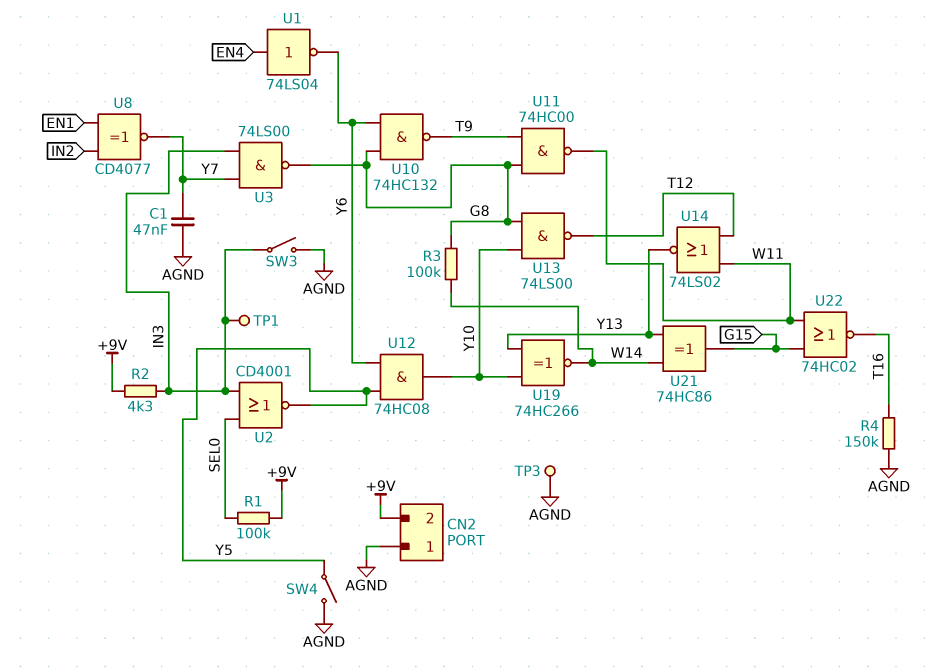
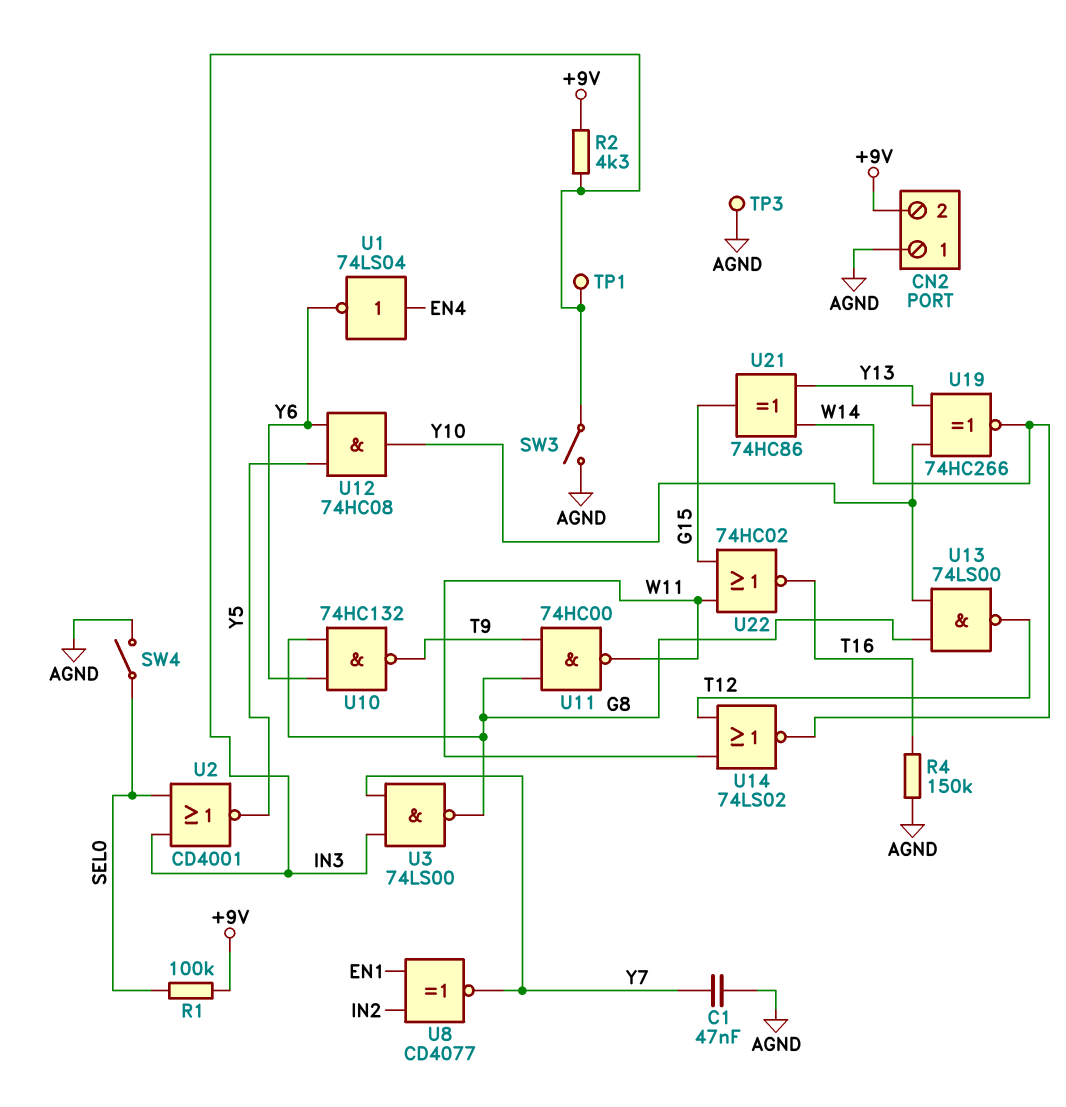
R3: 100k (G8, W14) -> none
SW4: switch (AGND, Y5) -> switch (AGND, SEL0)
U14: NOR 74LS02 (in T12, in W11, out Y13) -> NOR 74LS02 (in T12, in W11, out W14)

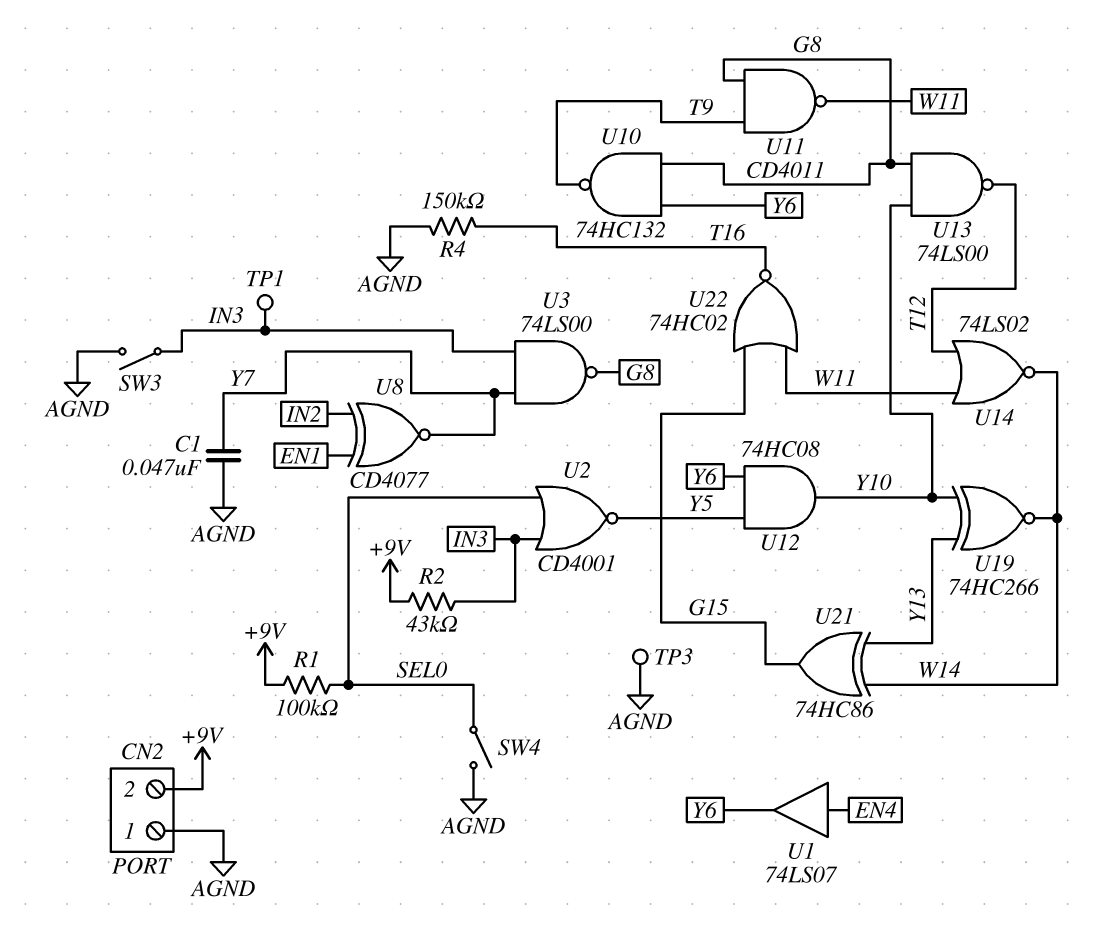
R2: 4.3k (+9V, IN3) -> 43k (+9V, IN3)
U1: NOT 74LS04 (in EN4, out Y6) -> buffer 74LS07 (in EN4, out Y6)
U11: NAND 74HC00 (in G8, in T9, out W11) -> NAND CD4011 (in G8, in T9, out W11)

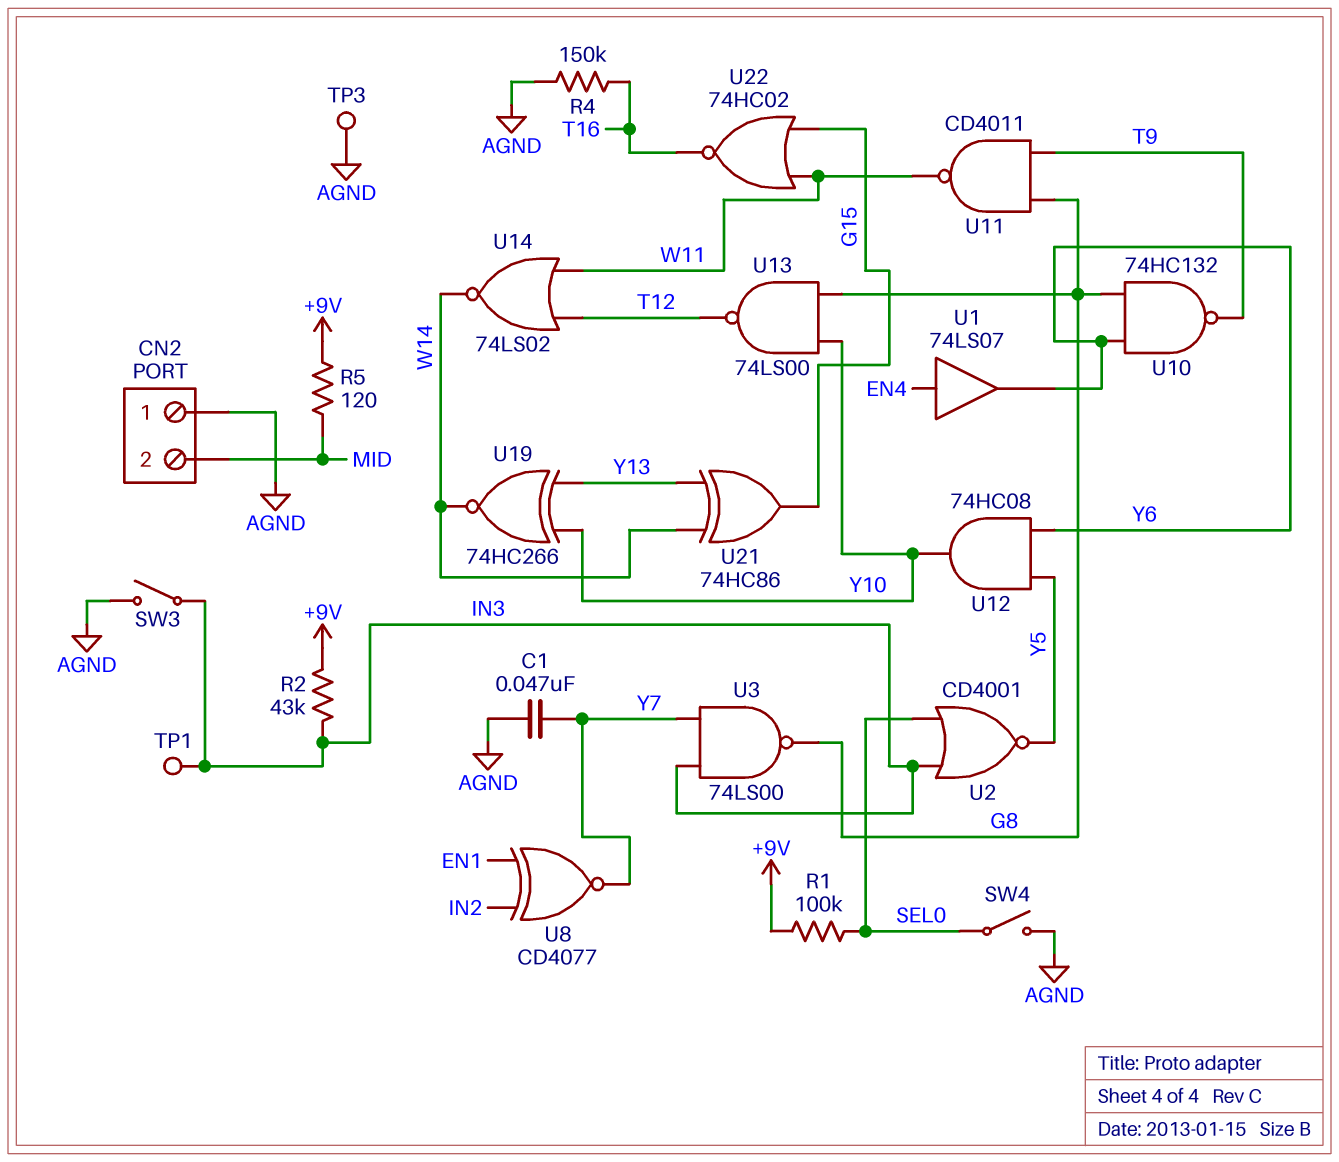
CN2 pin 2: +9V -> MID
R5: none -> 120 (+9V, MID)

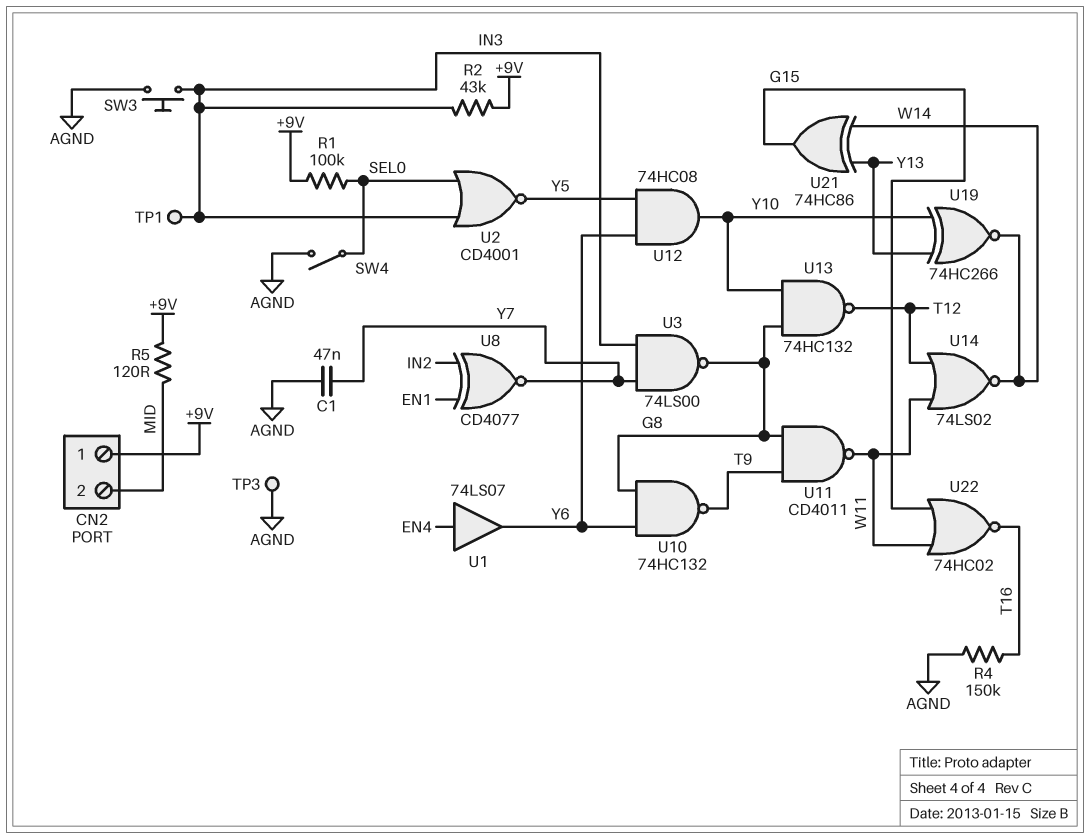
CN2 pin 1: AGND -> +9V
SW3: switch (AGND, IN3) -> button (AGND, IN3)
U13: NAND 74LS00 (in G8, in Y10, out T12) -> NAND 74HC132 (in G8, in Y10, out T12)

